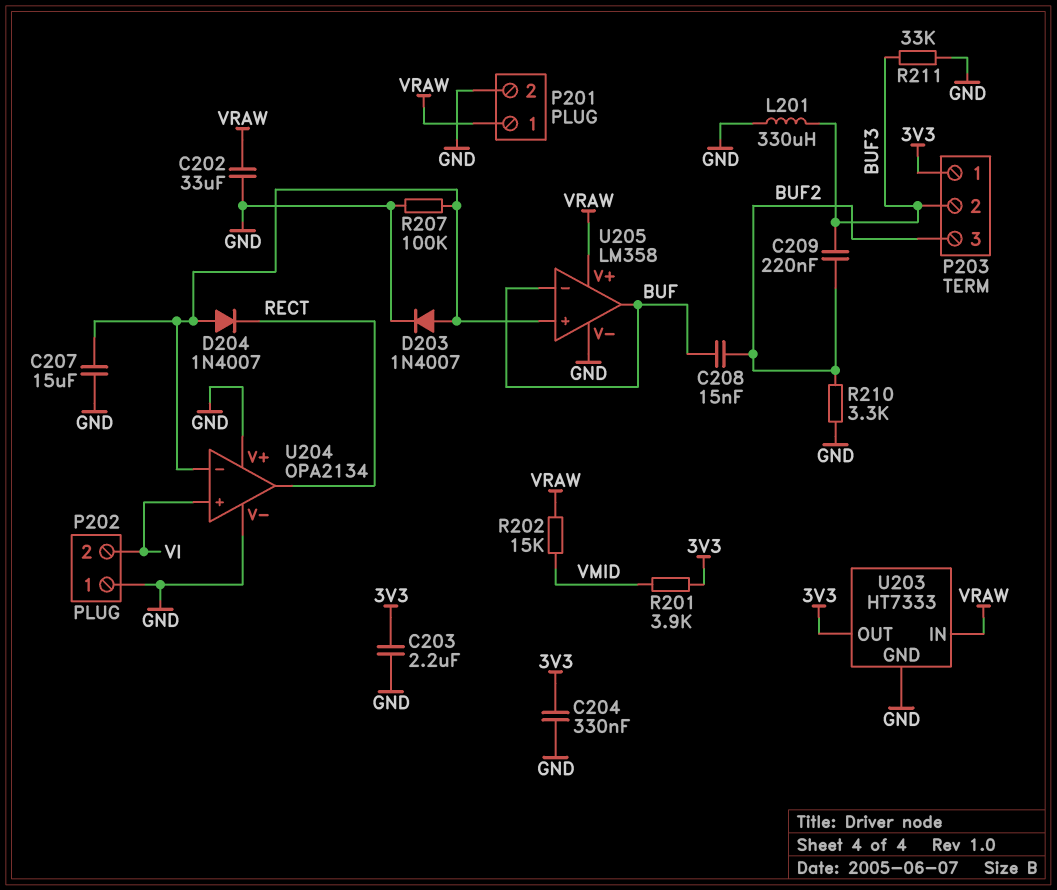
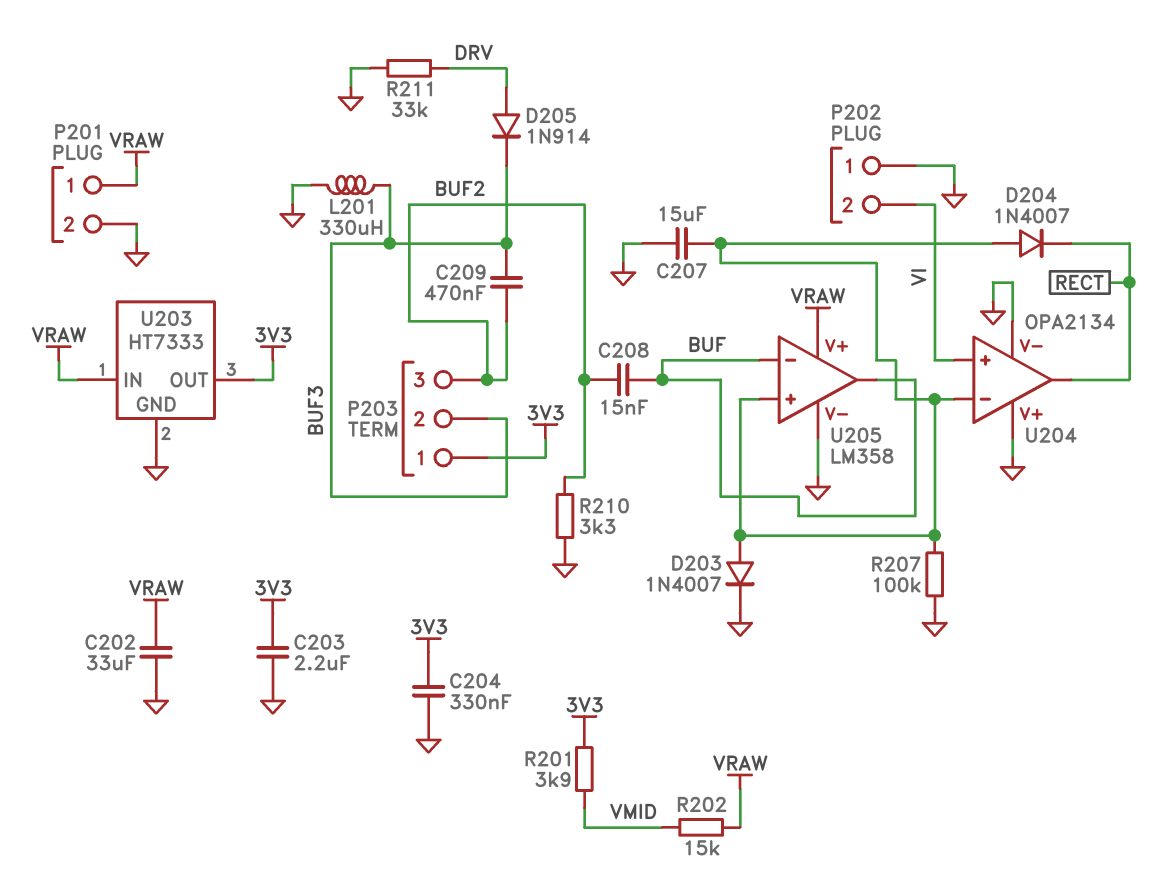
C209: 220nF (BUF2, BUF3) -> 470nF (BUF2, BUF3)
D205: none -> diode 1N914 (A DRV, K BUF3)
R211: 33k (BUF3, GND) -> 33k (DRV, GND)

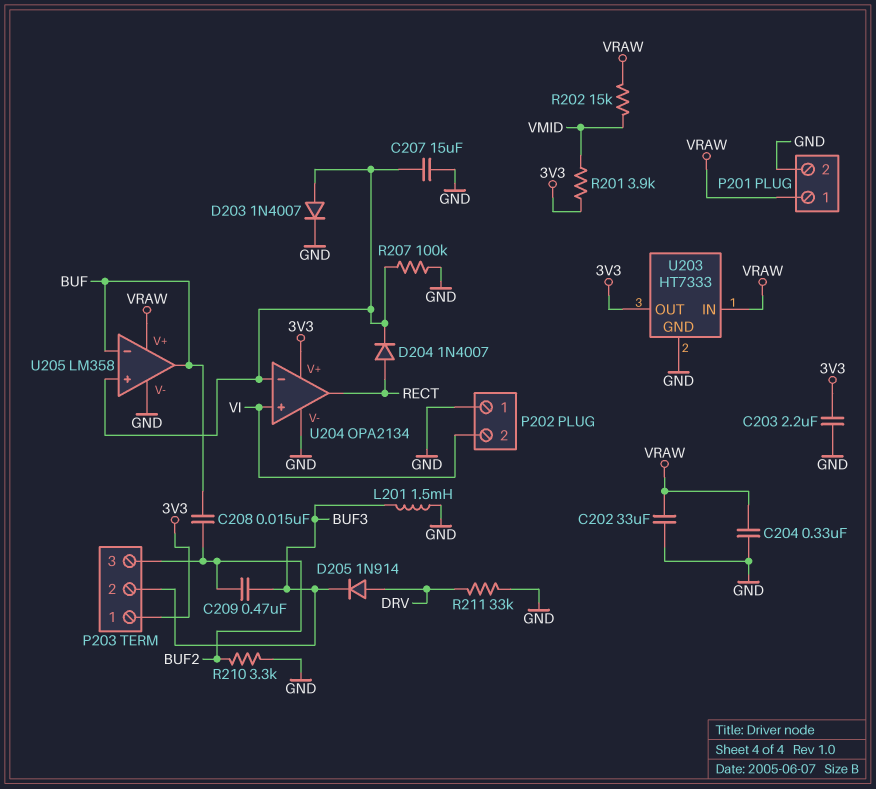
C204: 330nF (3V3, GND) -> 330nF (GND, VRAW)
D204: diode 1N4007 (A U204/in-, K RECT) -> diode 1N4007 (A RECT, K U204/in-)
L201: 330uH (BUF3, GND) -> 1.5mH (BUF3, GND)
U204 pin V+: GND -> 3V3

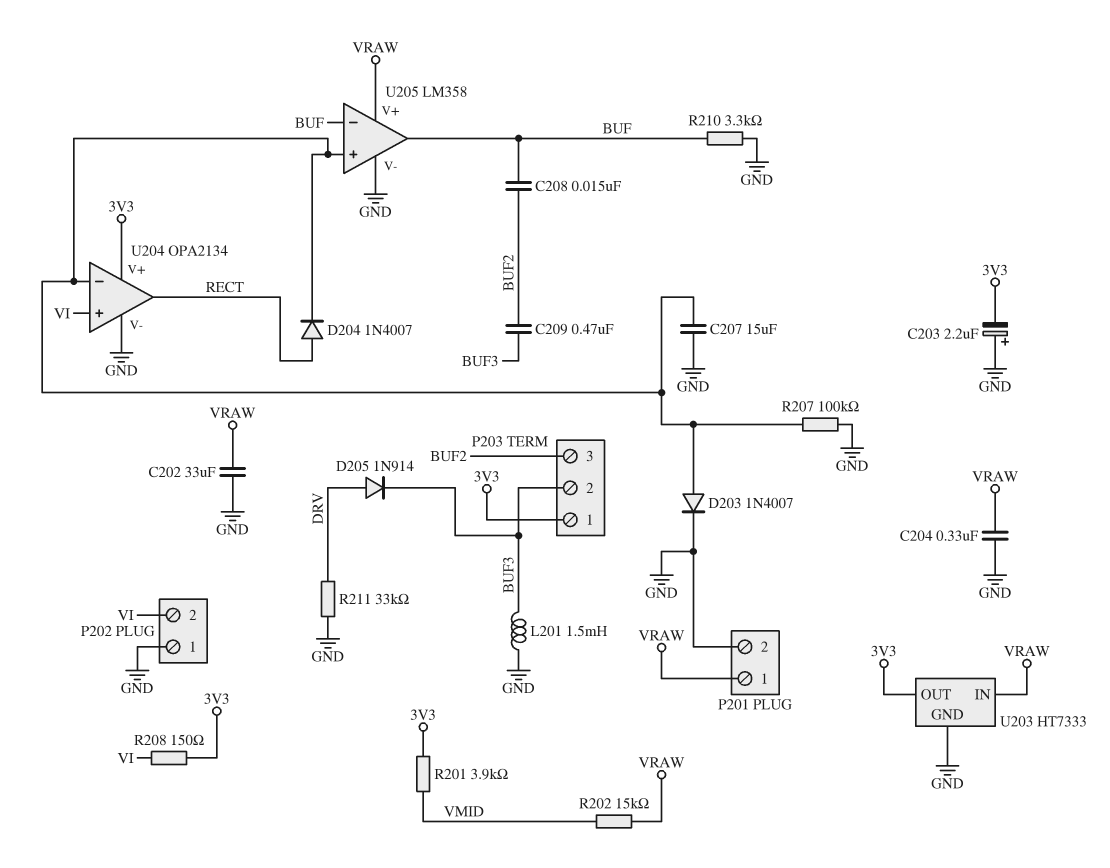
C203: 2.2uF (3V3, GND) -> 2.2uF (plus GND, minus 3V3)
R208: none -> 150 (3V3, VI)
R210: 3.3k (BUF2, GND) -> 3.3k (BUF, GND)

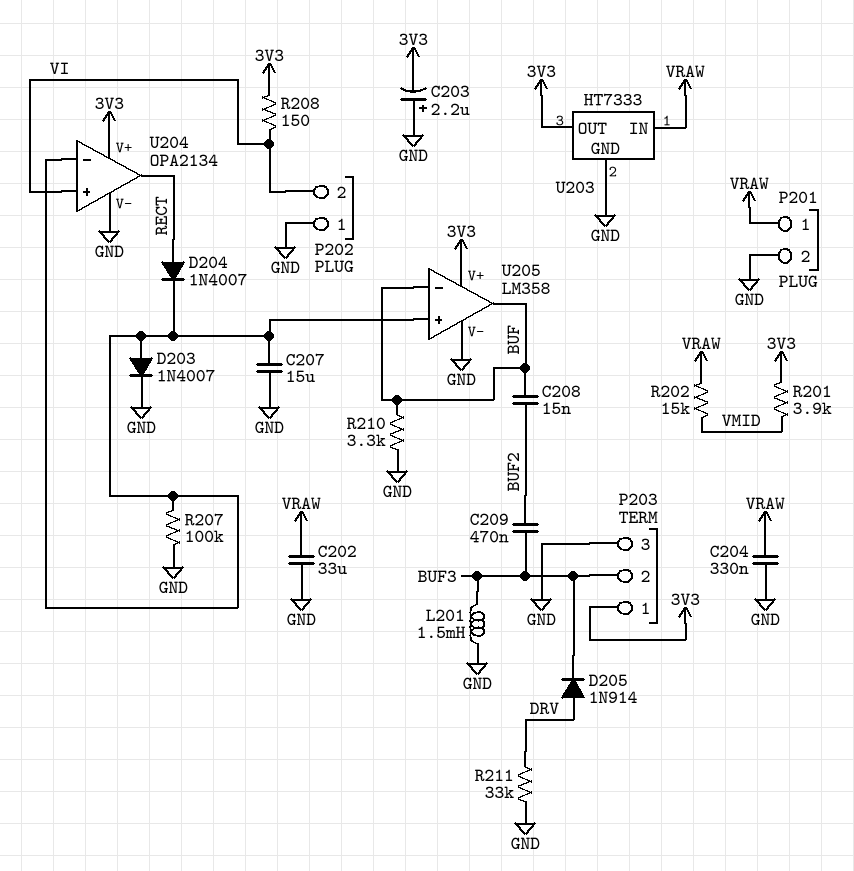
P203 pin 3: BUF2 -> GND
U205 pin V+: VRAW -> 3V3

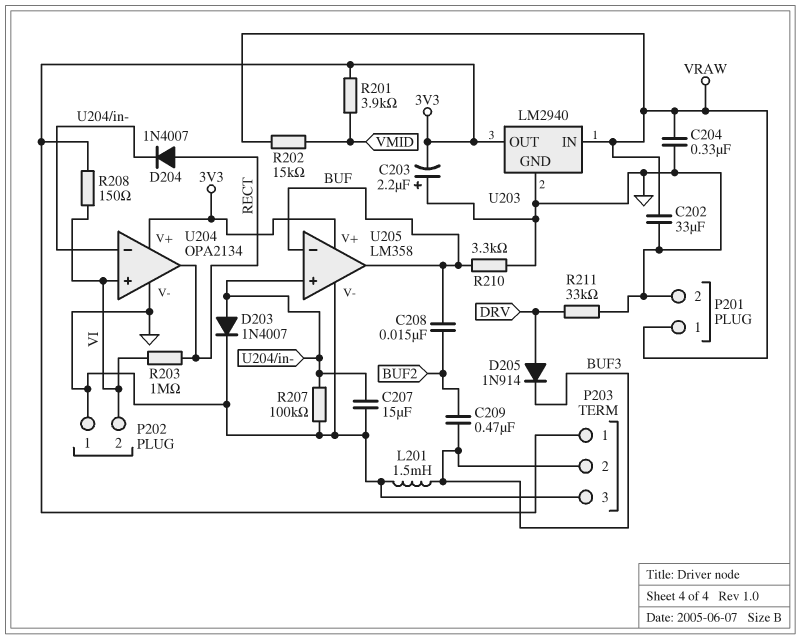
R203: none -> 1M (RECT, VI)
U203: HT7333 -> LM2940

